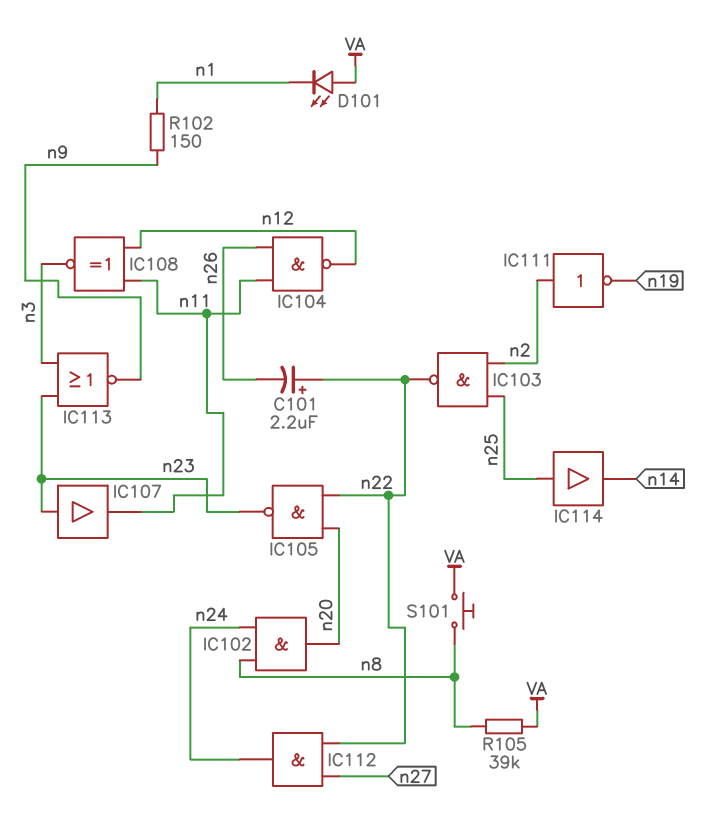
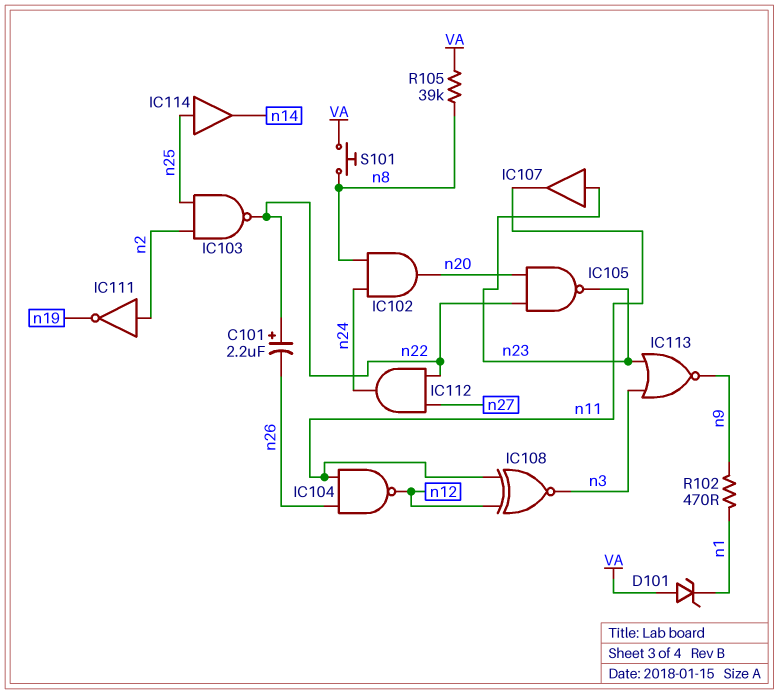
D101: LED (A VA, K n1) -> zener (A VA, K n1)
R102: 150 (n1, n9) -> 470 (n1, n9)

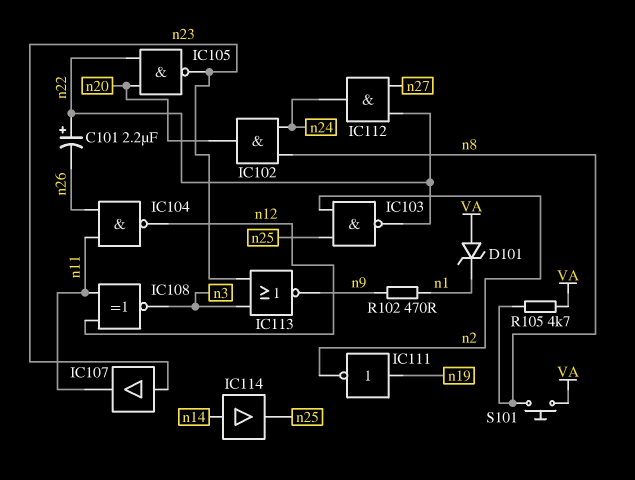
IC111: NOT (in n2, out n19) -> NOT (in n19, out n2)
IC114: buffer (in n25, out n14) -> buffer (in n14, out n25)
R105: 39k (VA, n8) -> 4.7k (VA, n8)

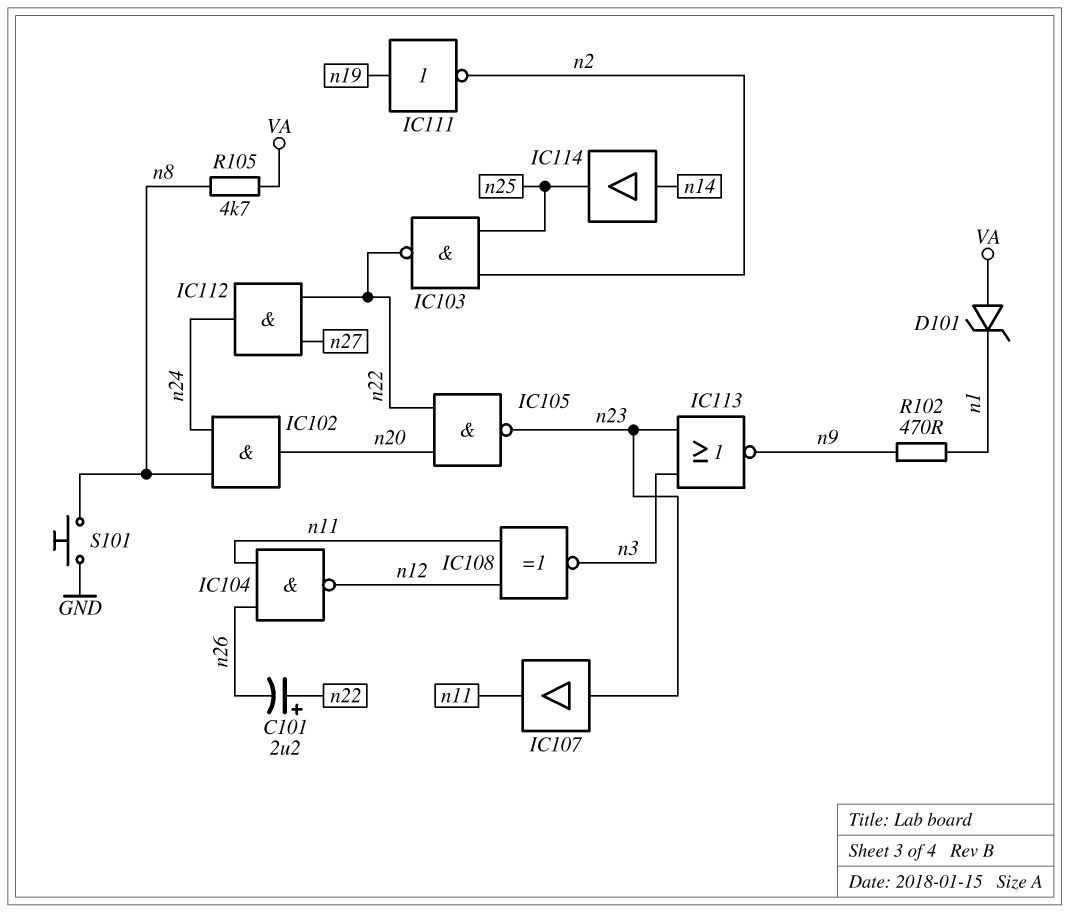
S101: button (VA, n8) -> button (GND, n8)

